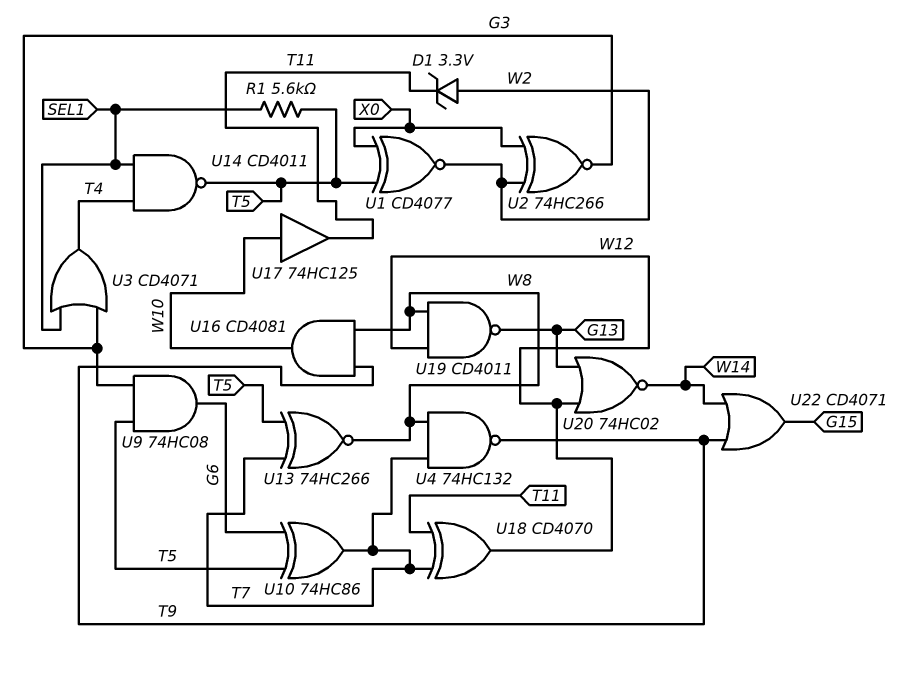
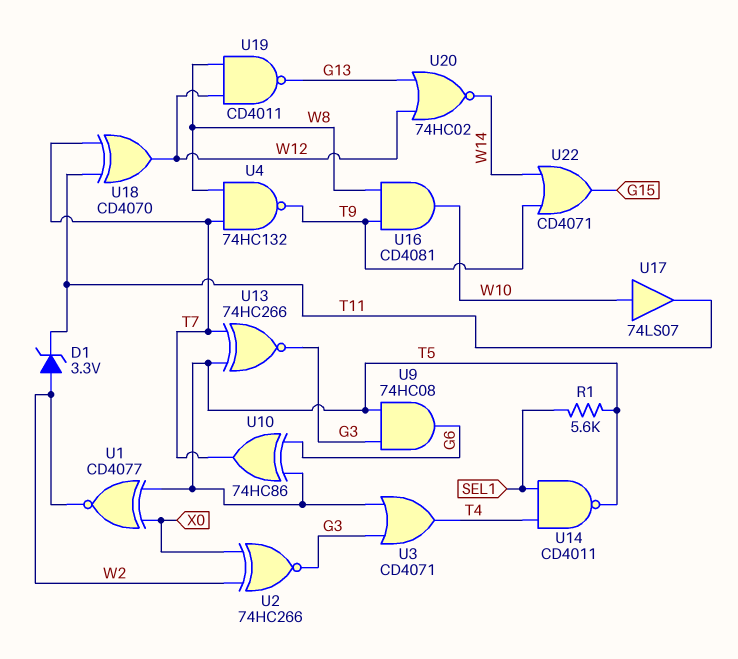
U3: OR CD4071 (in G3, in SEL1, out T4) -> OR CD4071 (in G3, in T5, out T4)
U13: XNOR 74HC266 (in T5, in T7, out W8) -> XNOR 74HC266 (in T5, in T7, out G3)
U17: buffer 74HC125 (in W10, out T11) -> buffer 74LS07 (in W10, out T11)

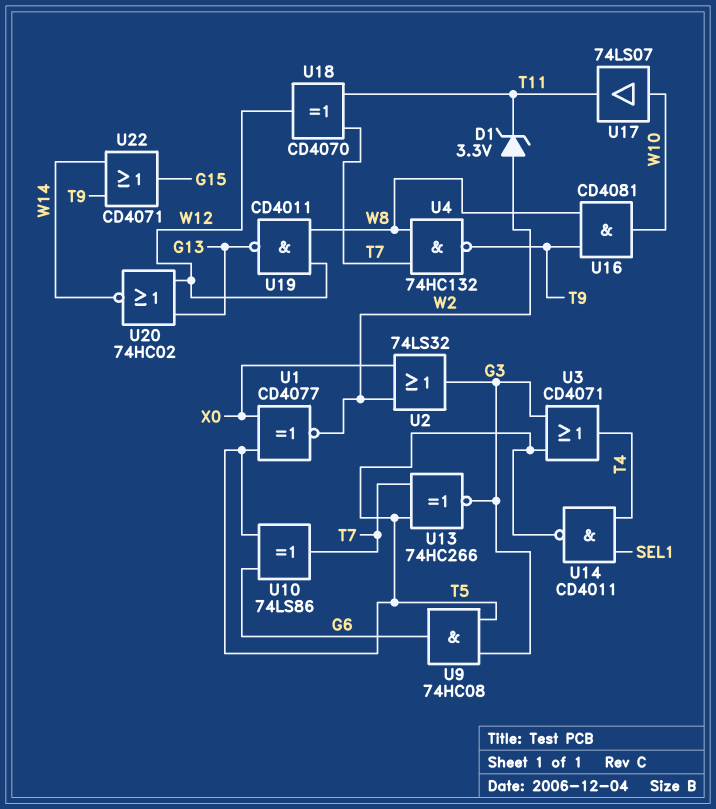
R1: 5.6k (SEL1, T5) -> none
U2: XNOR 74HC266 (in W2, in X0, out G3) -> OR 74LS32 (in W2, in X0, out G3)
U10: XOR 74HC86 (in G6, in T5, out T7) -> XOR 74LS86 (in G6, in T5, out T7)

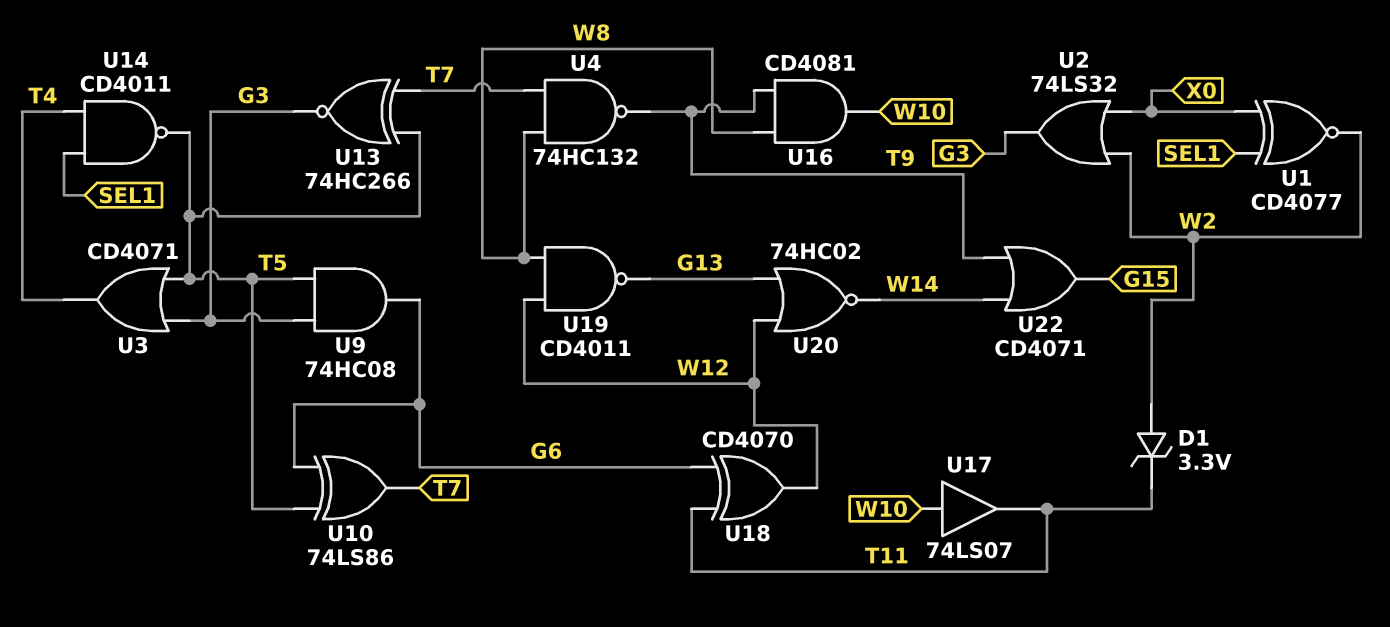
U1: XNOR CD4077 (in T5, in X0, out W2) -> XNOR CD4077 (in SEL1, in X0, out W2)
U18: XOR CD4070 (in T7, in T11, out W12) -> XOR CD4070 (in G6, in T11, out W12)

